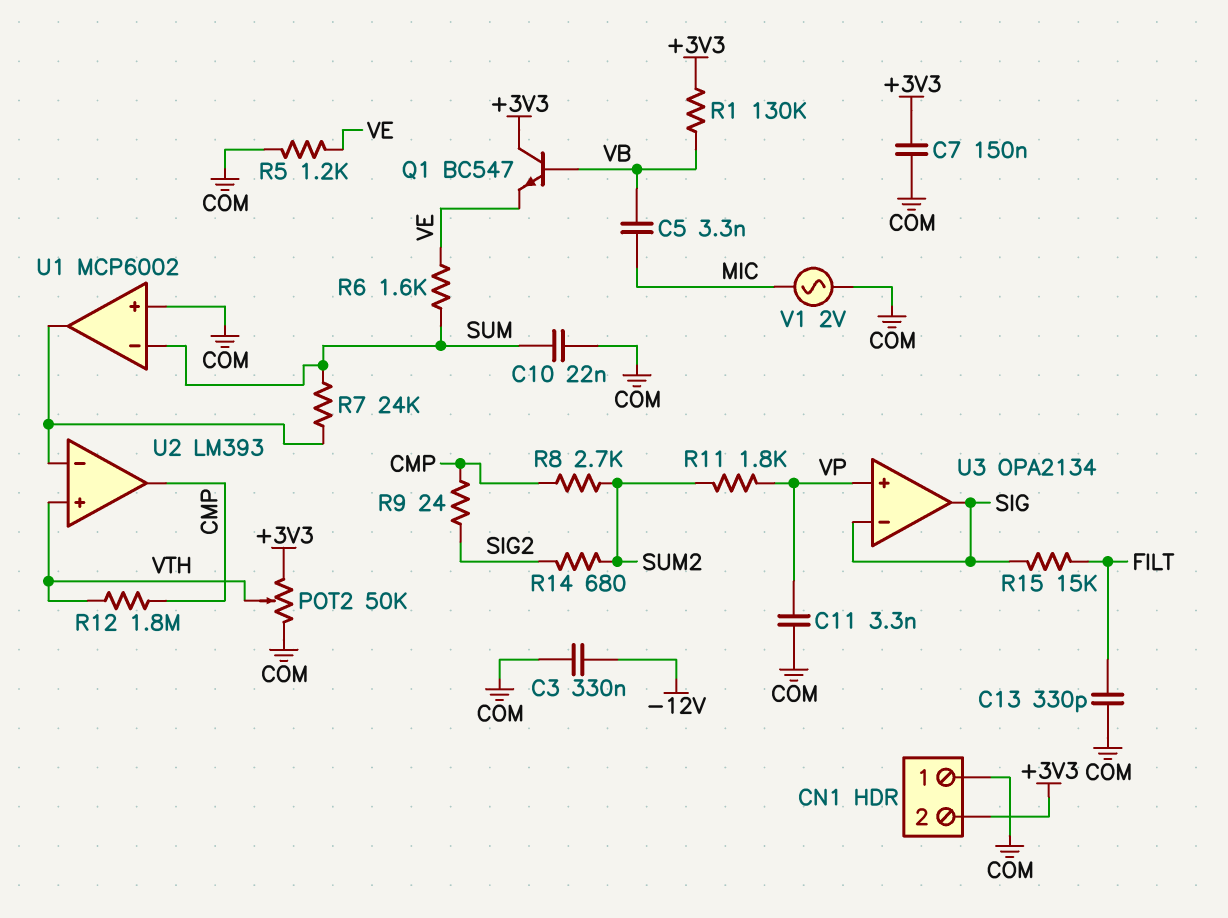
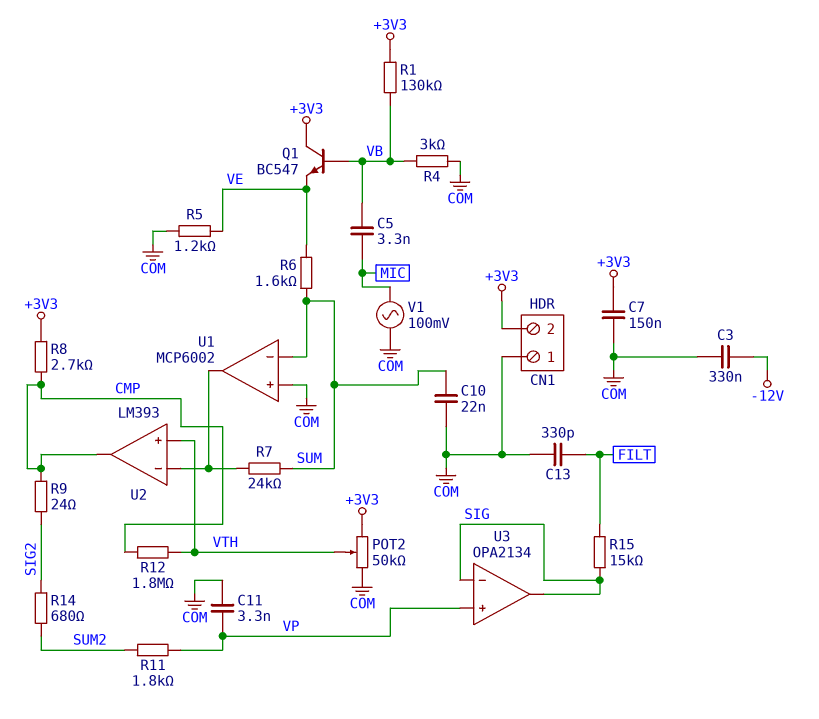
R4: none -> 3k (COM, VB)
R8: 2.7k (CMP, SUM2) -> 2.7k (+3V3, CMP)
V1: AC 2V (COM, MIC) -> AC 100mV (COM, MIC)

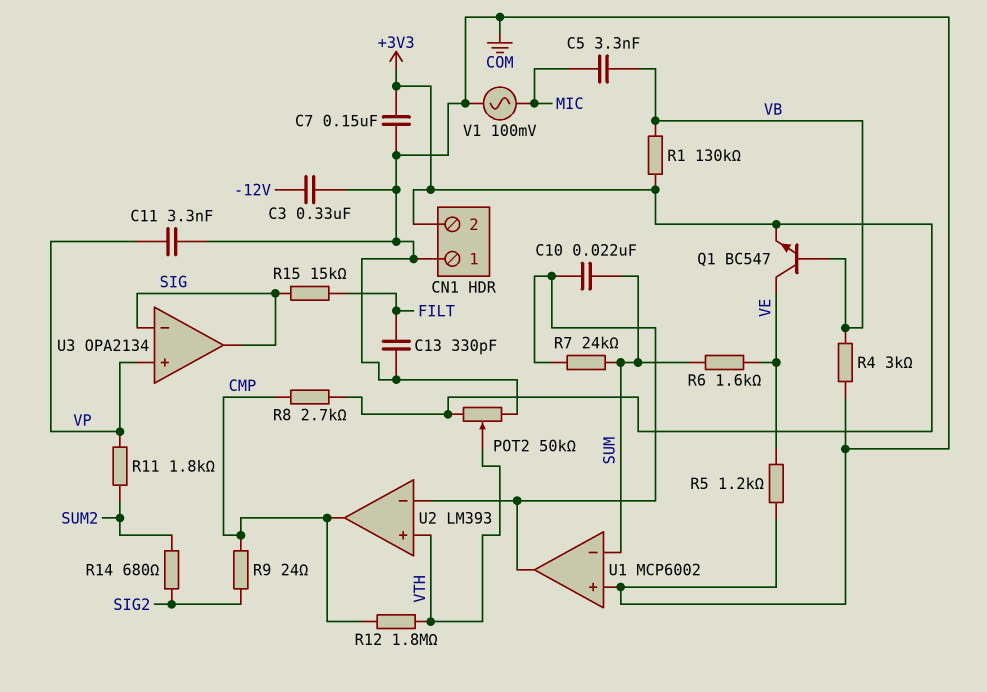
C10: 22nF (COM, SUM) -> 22nF (SUM, U1/out)
Q1: NPN BC547 (B VB, C +3V3, E VE) -> NPN BC547 (B VB, C VE, E +3V3)

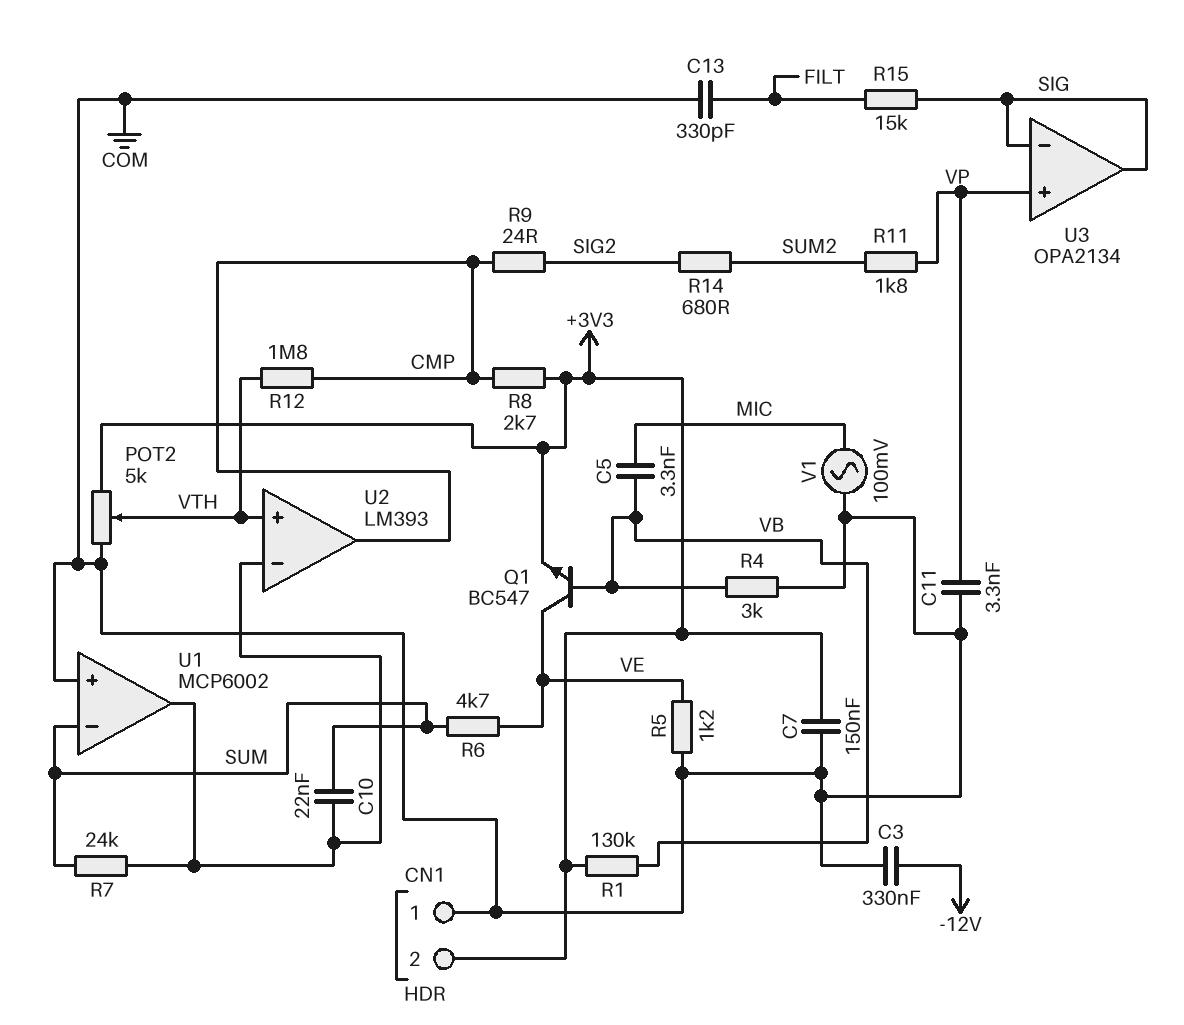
POT2: 50k (+3V3, COM, wiper VTH) -> 5k (+3V3, COM, wiper VTH)
R6: 1.6k (SUM, VE) -> 4.7k (SUM, VE)

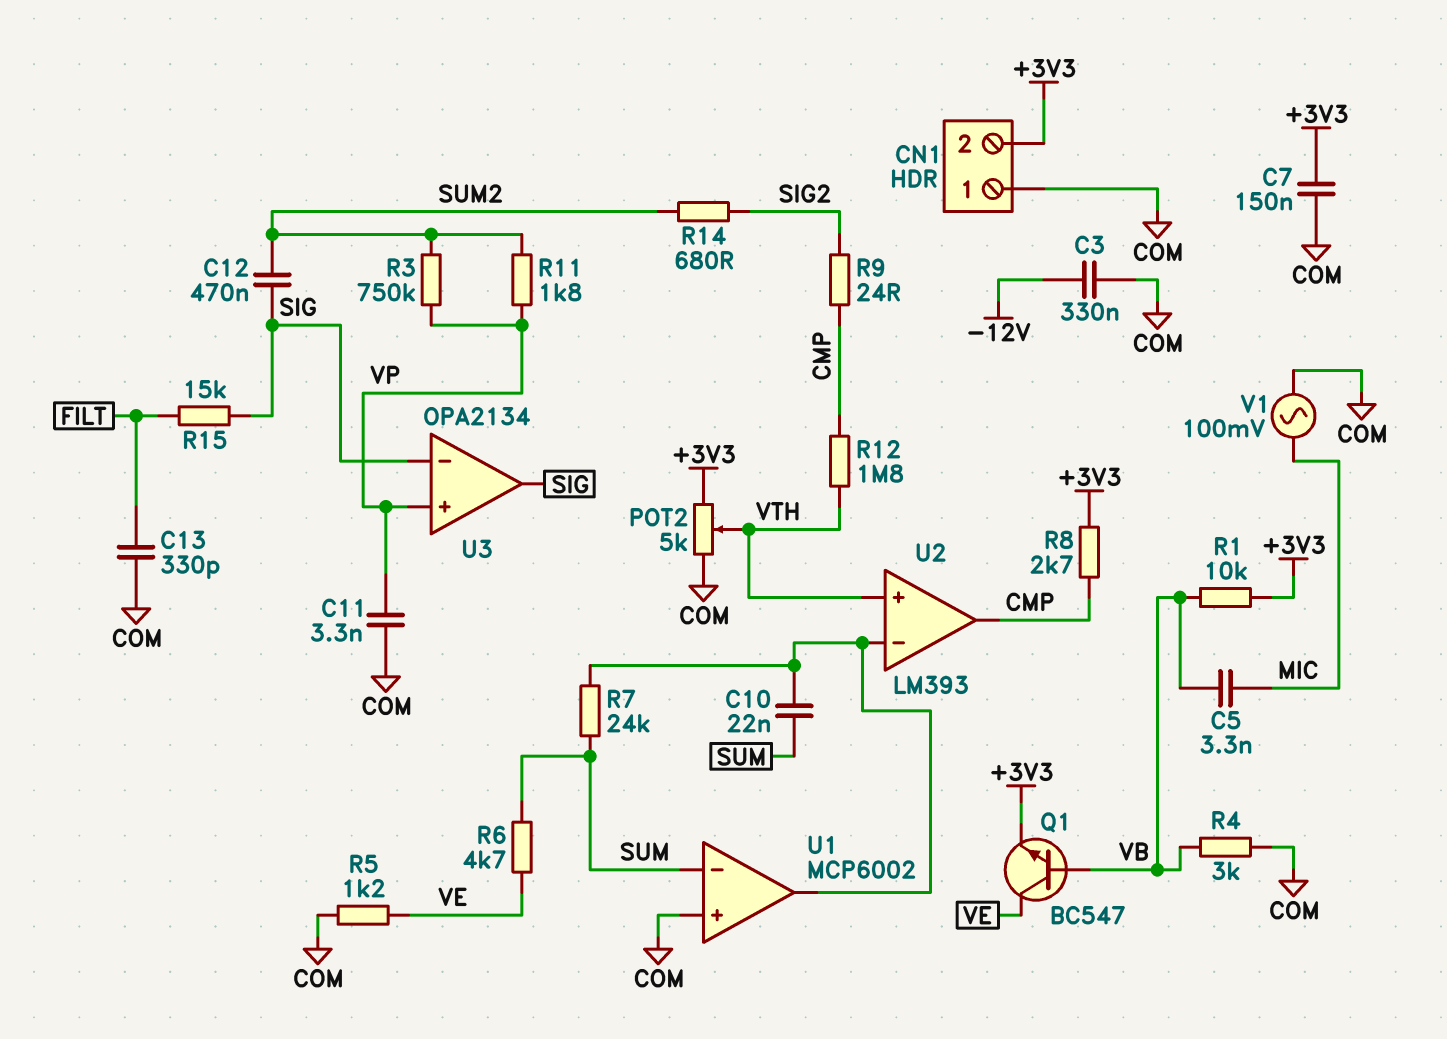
C12: none -> 470nF (SIG, SUM2)
R1: 130k (+3V3, VB) -> 10k (+3V3, VB)
R3: none -> 750k (SUM2, VP)

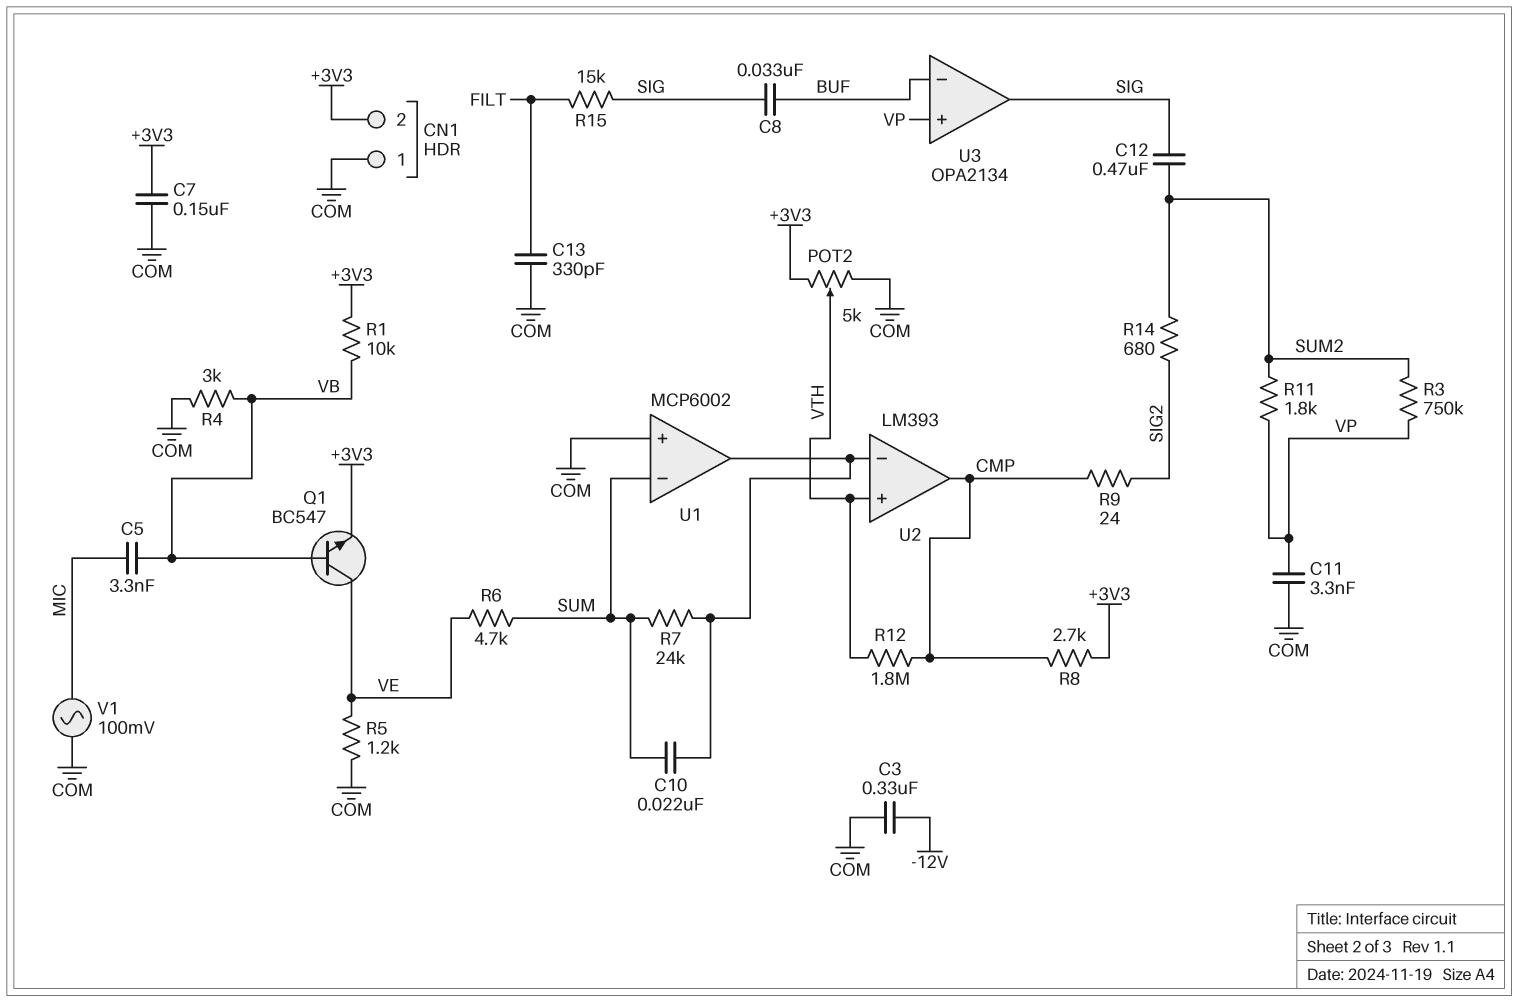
C8: none -> 33nF (BUF, SIG)
U3 pin in-: SIG -> BUF

